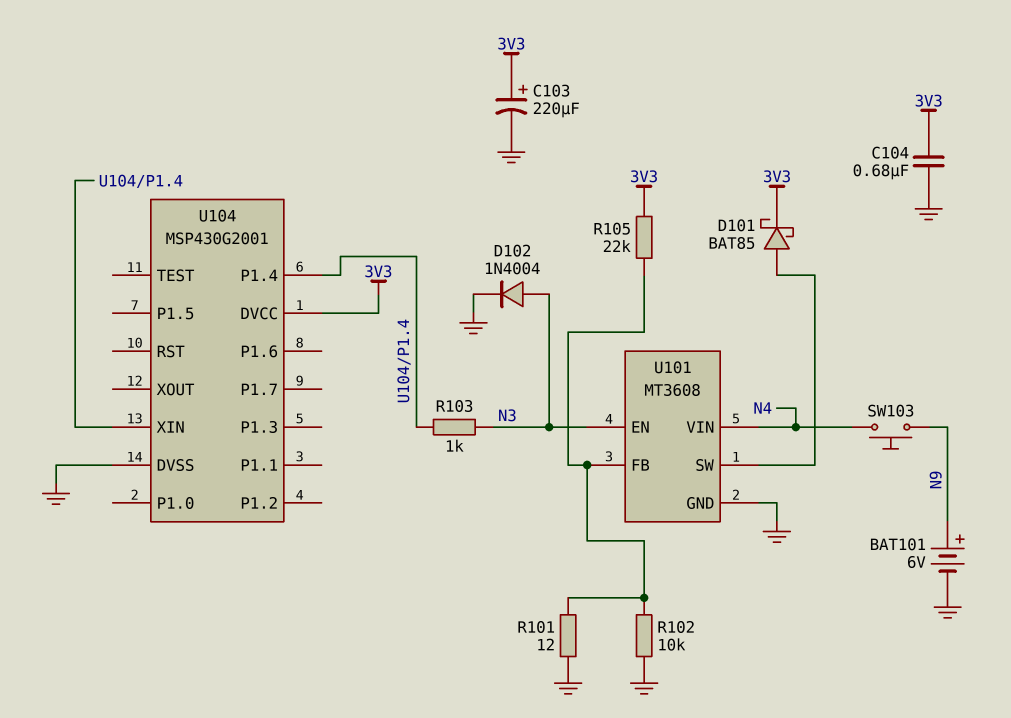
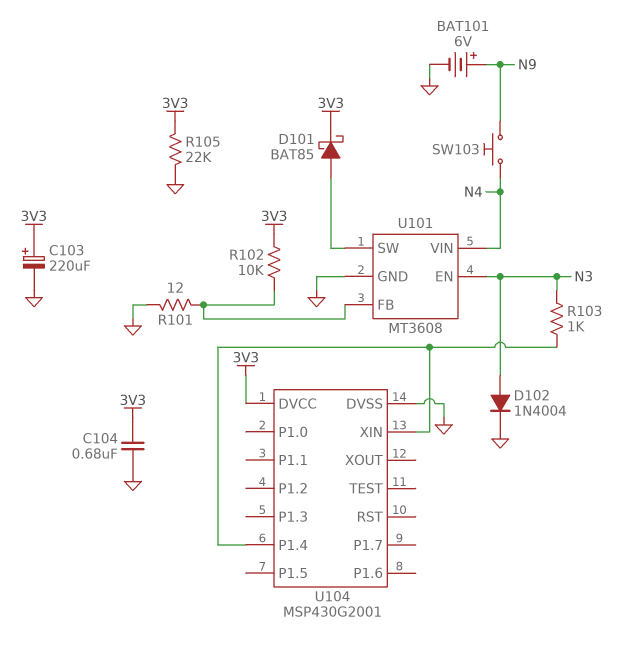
R102: 10k (GND, U101/FB) -> 10k (3V3, U101/FB)
R105: 22k (3V3, U101/FB) -> 22k (3V3, GND)

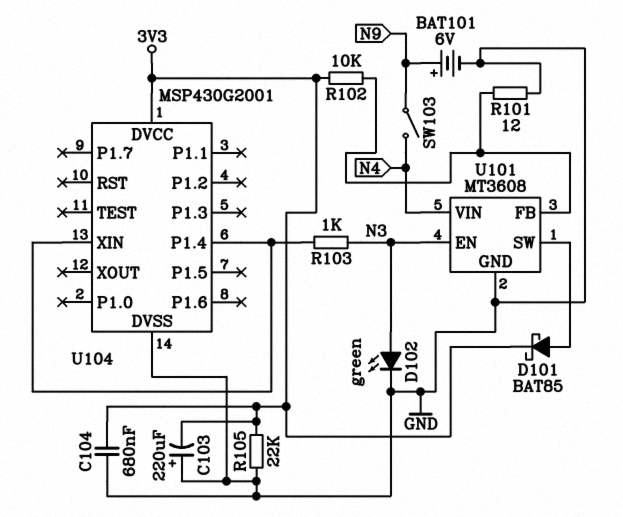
C103: 220uF (plus 3V3, minus GND) -> 220uF (plus GND, minus 3V3)
D102: diode 1N4004 (A N3, K GND) -> LED green (A N3, K GND)
SW103: button (N4, N9) -> switch (N4, N9)

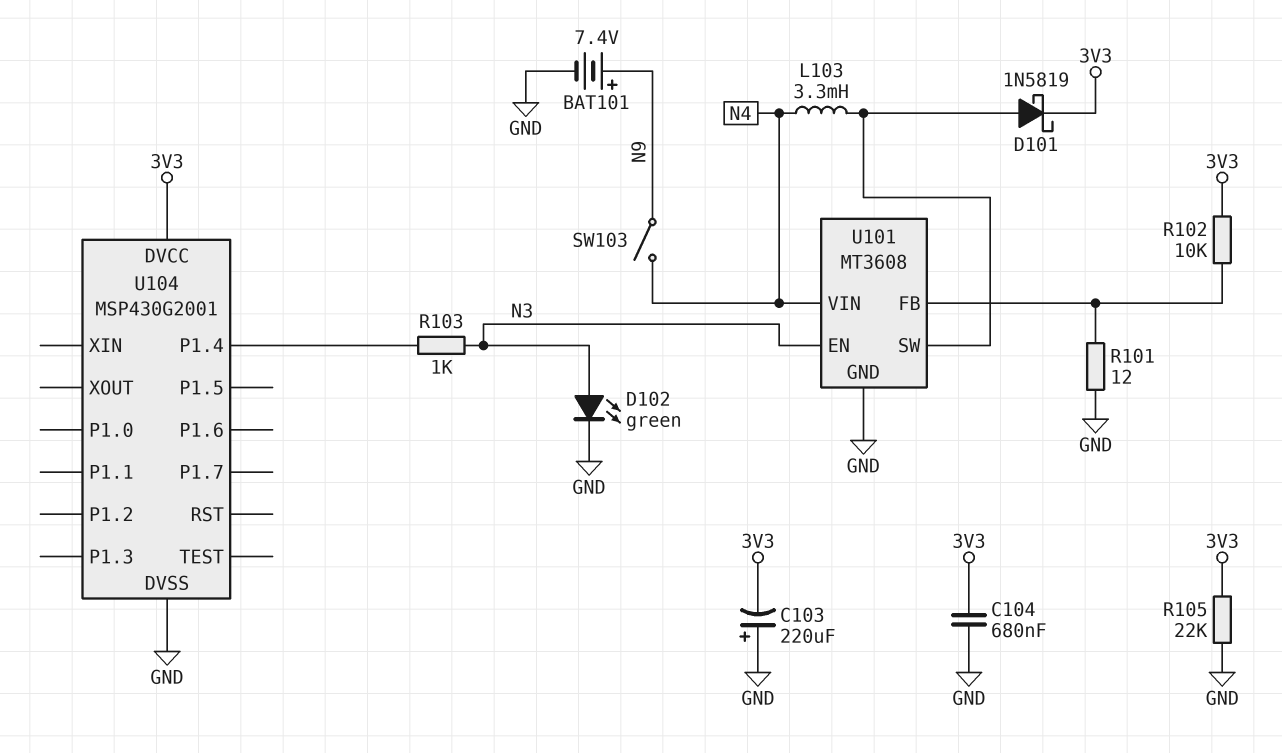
BAT101: 6V (plus N9, minus GND) -> 7.4V (plus N9, minus GND)
D101: schottky BAT85 (A U101/SW, K 3V3) -> schottky 1N5819 (A U101/SW, K 3V3)
L103: none -> 3.3mH (N4, U101/SW)
U104 pin XIN: U104/P1.4 -> none

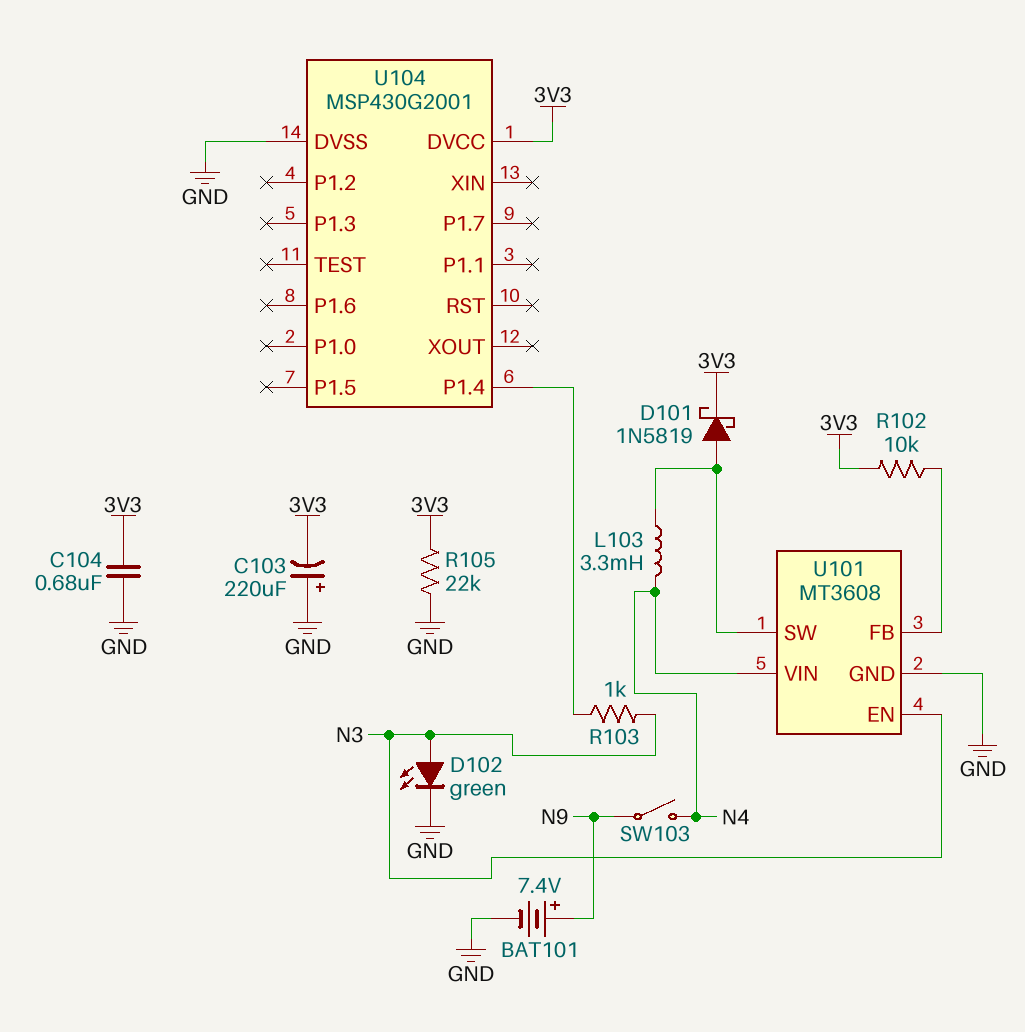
R101: 12 (GND, U101/FB) -> none

